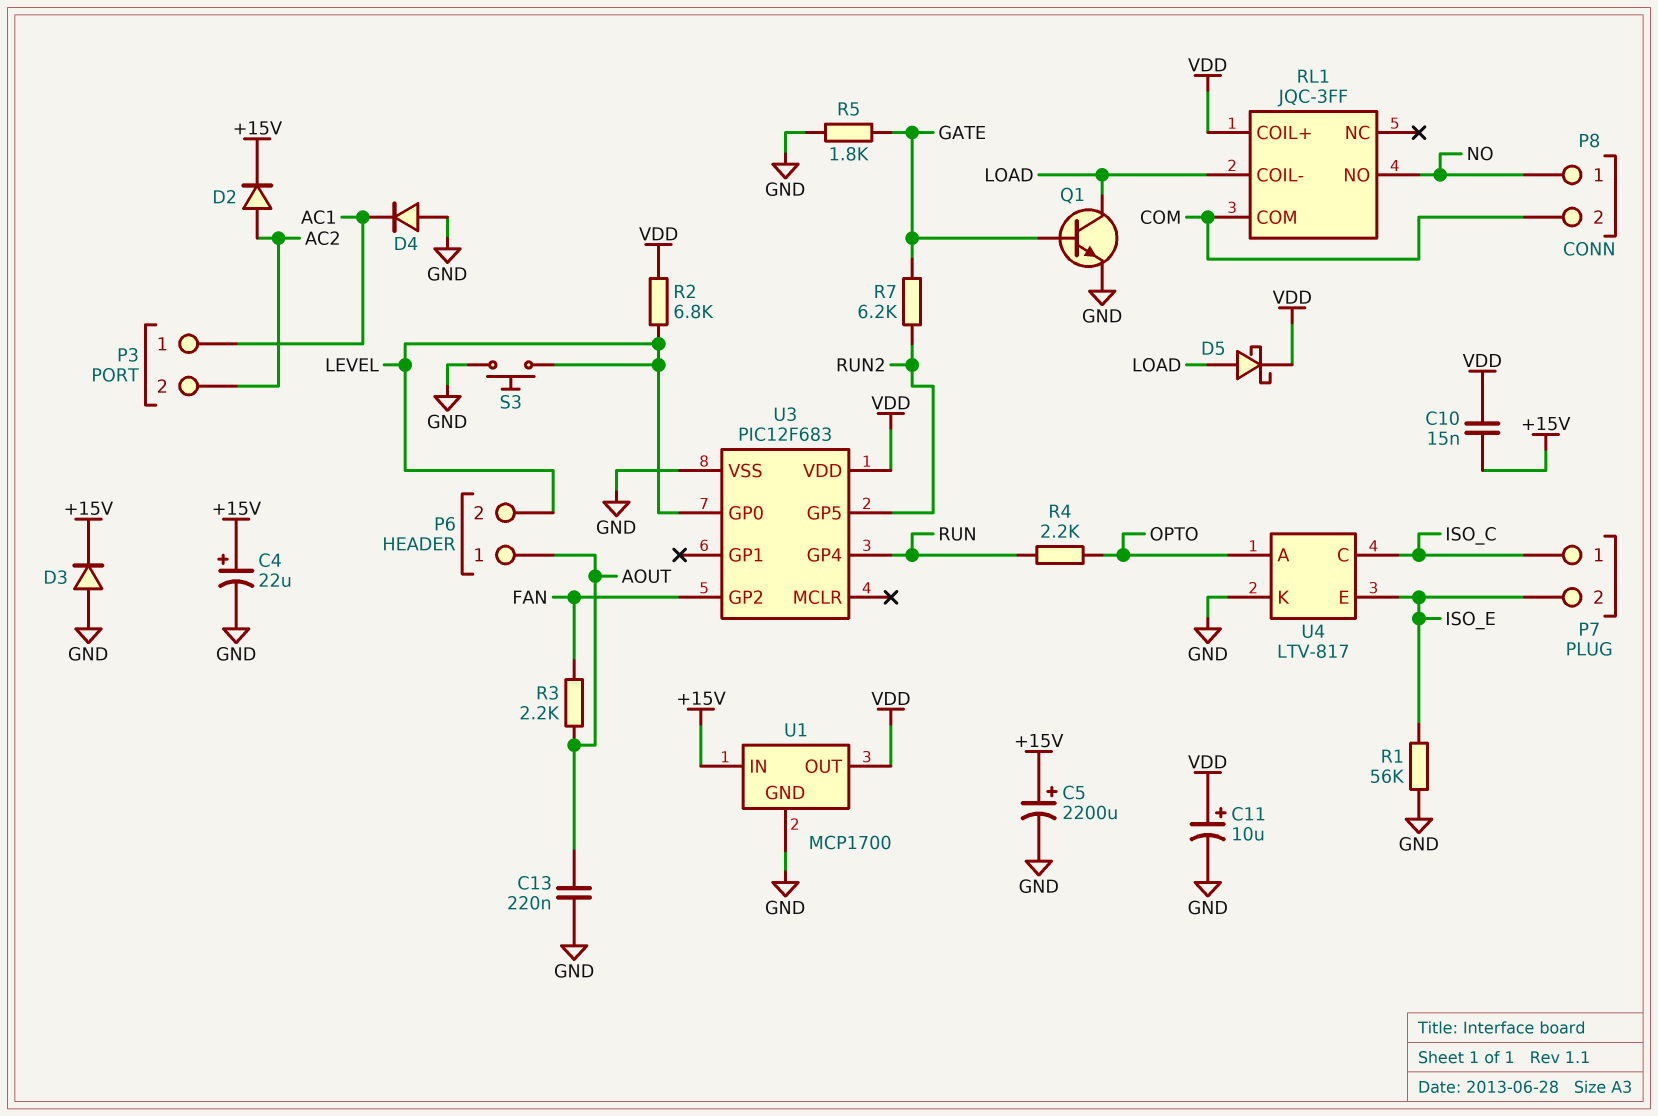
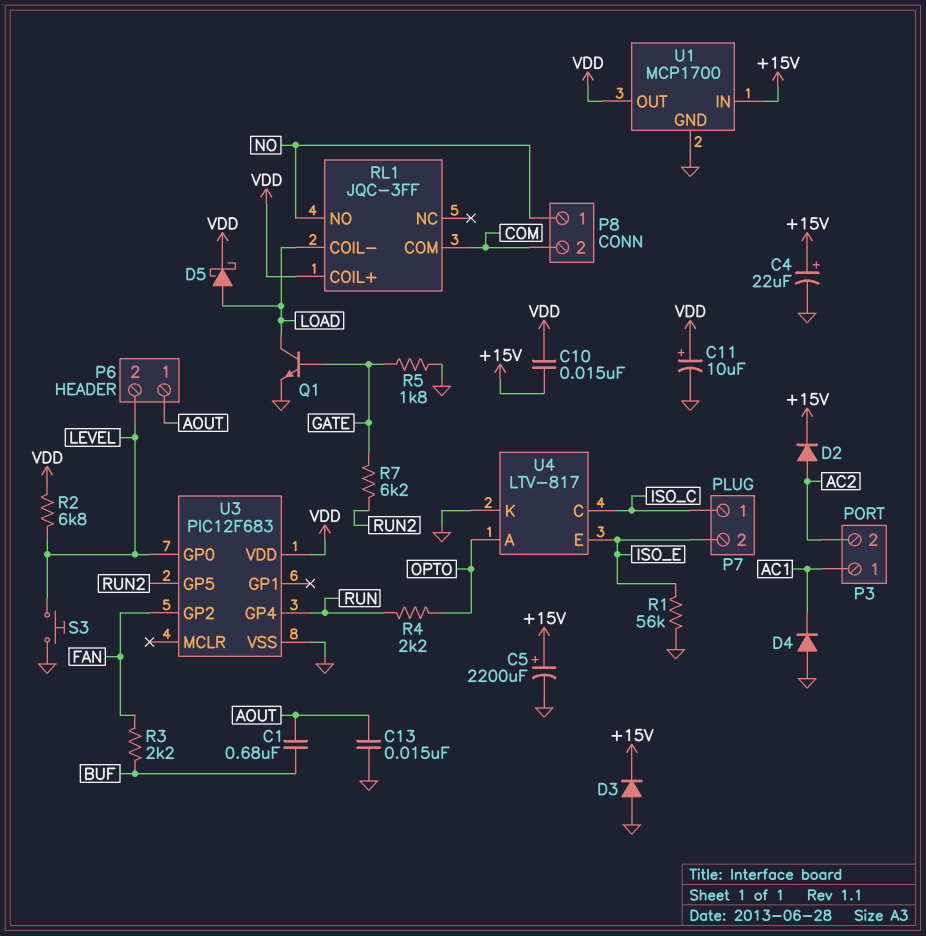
C1: none -> 680nF (AOUT, BUF)
C13: 220nF (AOUT, GND) -> 15nF (AOUT, GND)
R3: 2.2k (AOUT, FAN) -> 2.2k (BUF, FAN)

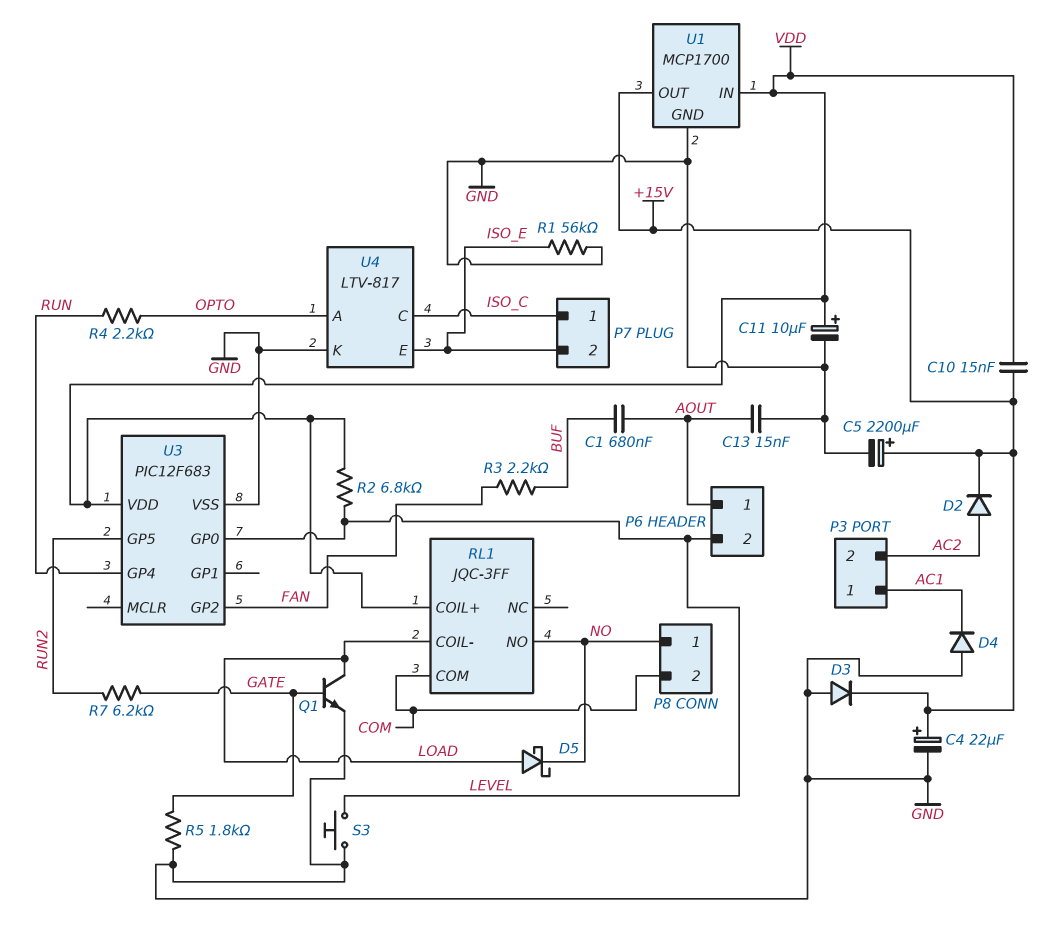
D5: schottky (A LOAD, K VDD) -> schottky (A LOAD, K NO)
U1 pin IN: +15V -> VDD
U1 pin OUT: VDD -> +15V

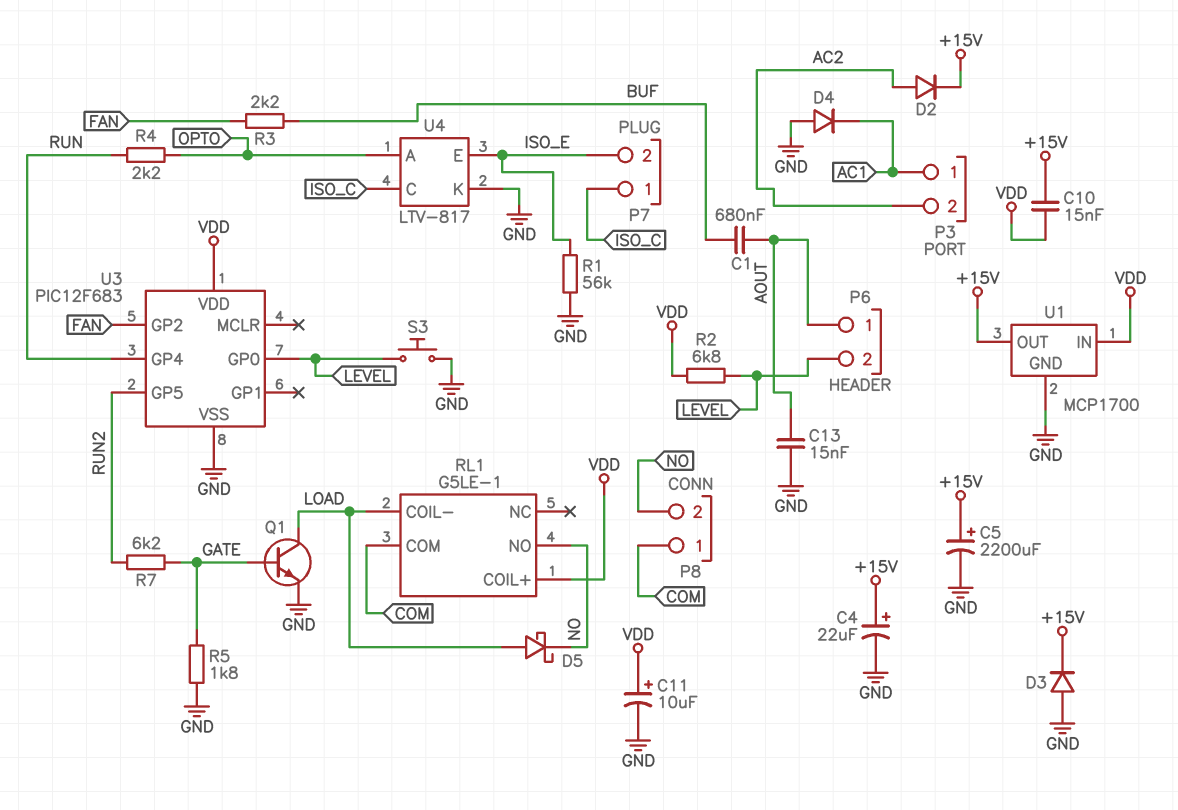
P8 pin 1: NO -> COM
P8 pin 2: COM -> NO
RL1: JQC-3FF -> G5LE-1

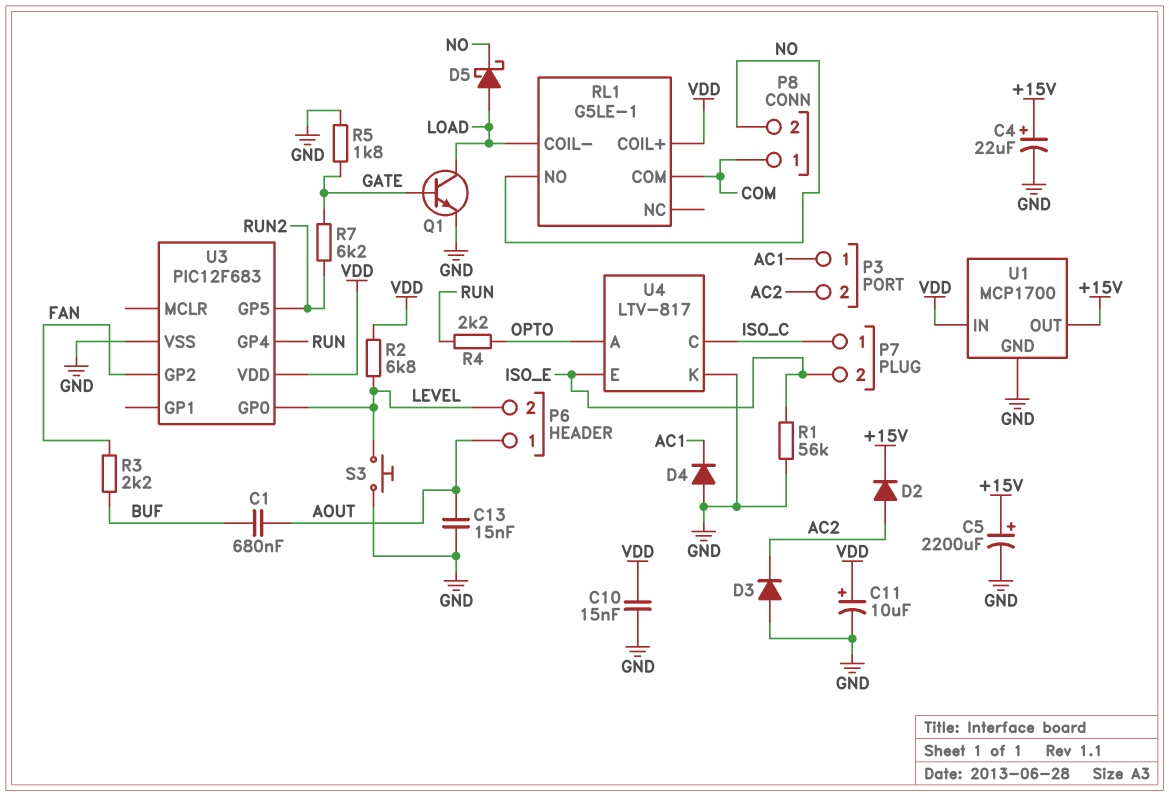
C10: 15nF (+15V, VDD) -> 15nF (GND, VDD)
D3: diode (A GND, K +15V) -> diode (A GND, K AC2)

